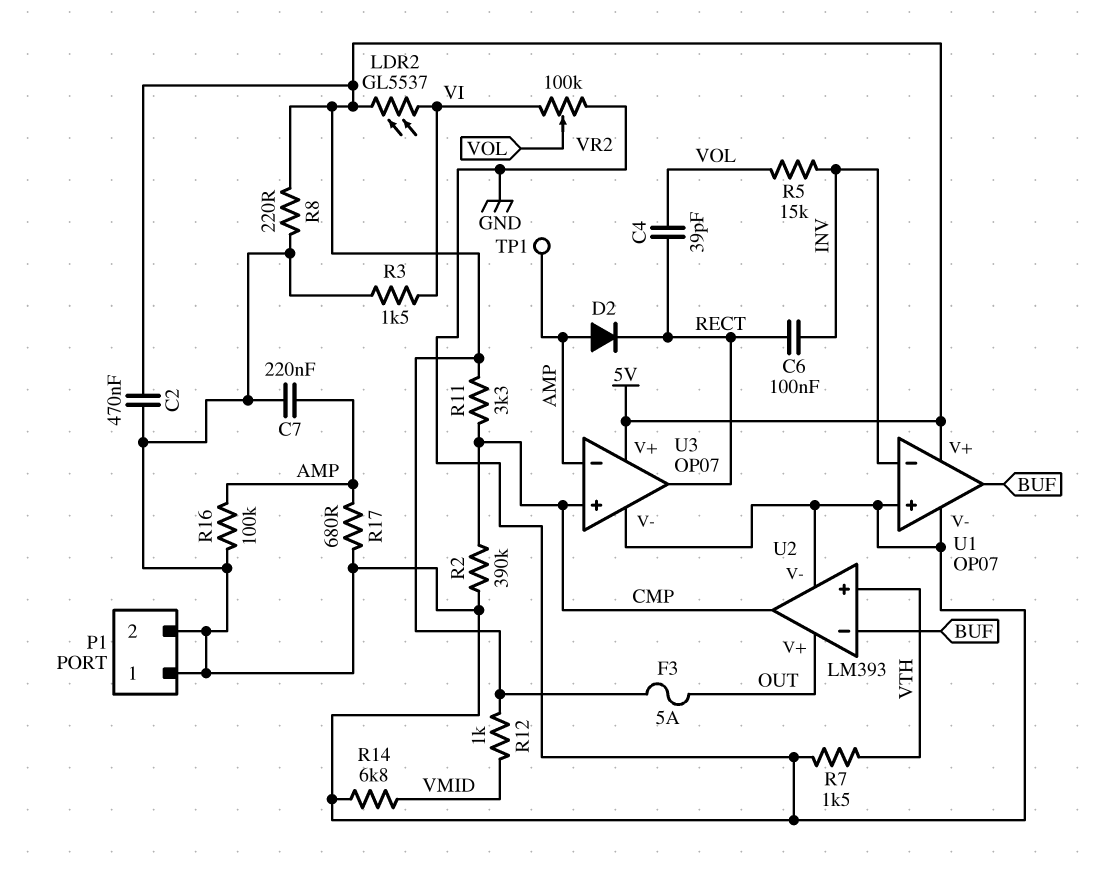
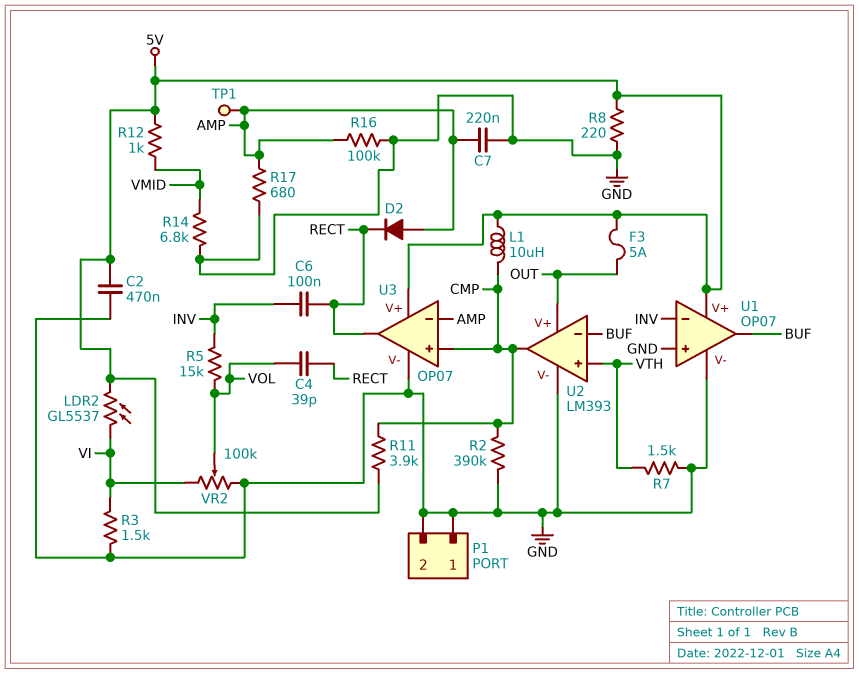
L1: none -> 10uH (5V, CMP)
R11: 3.3k (5V, CMP) -> 3.9k (5V, CMP)

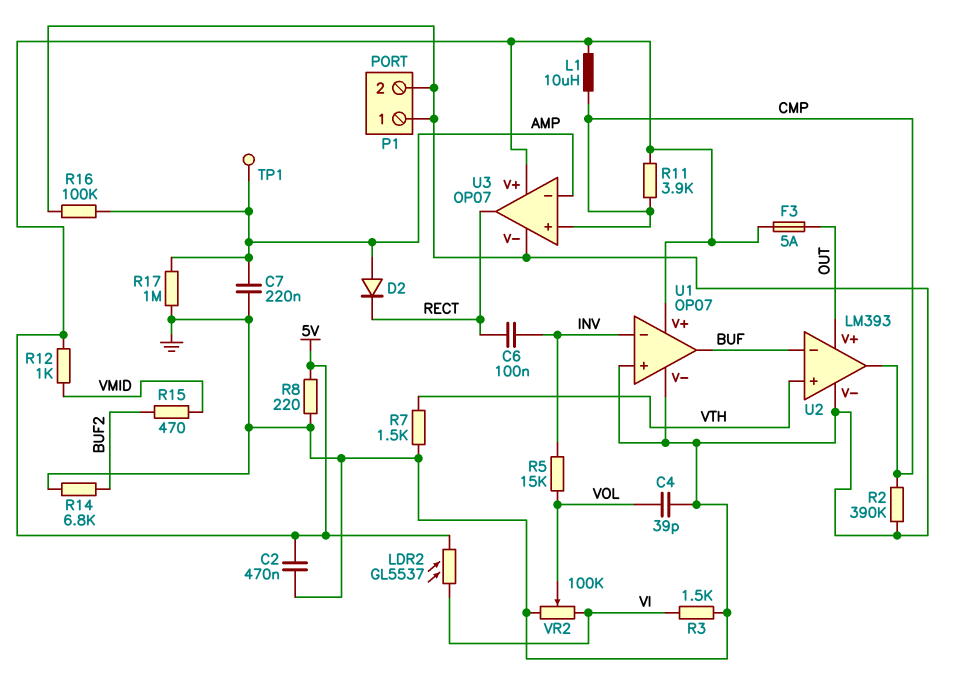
C4: 39pF (RECT, VOL) -> 39pF (GND, VOL)
R14: 6.8k (GND, VMID) -> 6.8k (BUF2, GND)
R15: none -> 470 (BUF2, VMID)
R17: 680 (AMP, GND) -> 1M (AMP, GND)

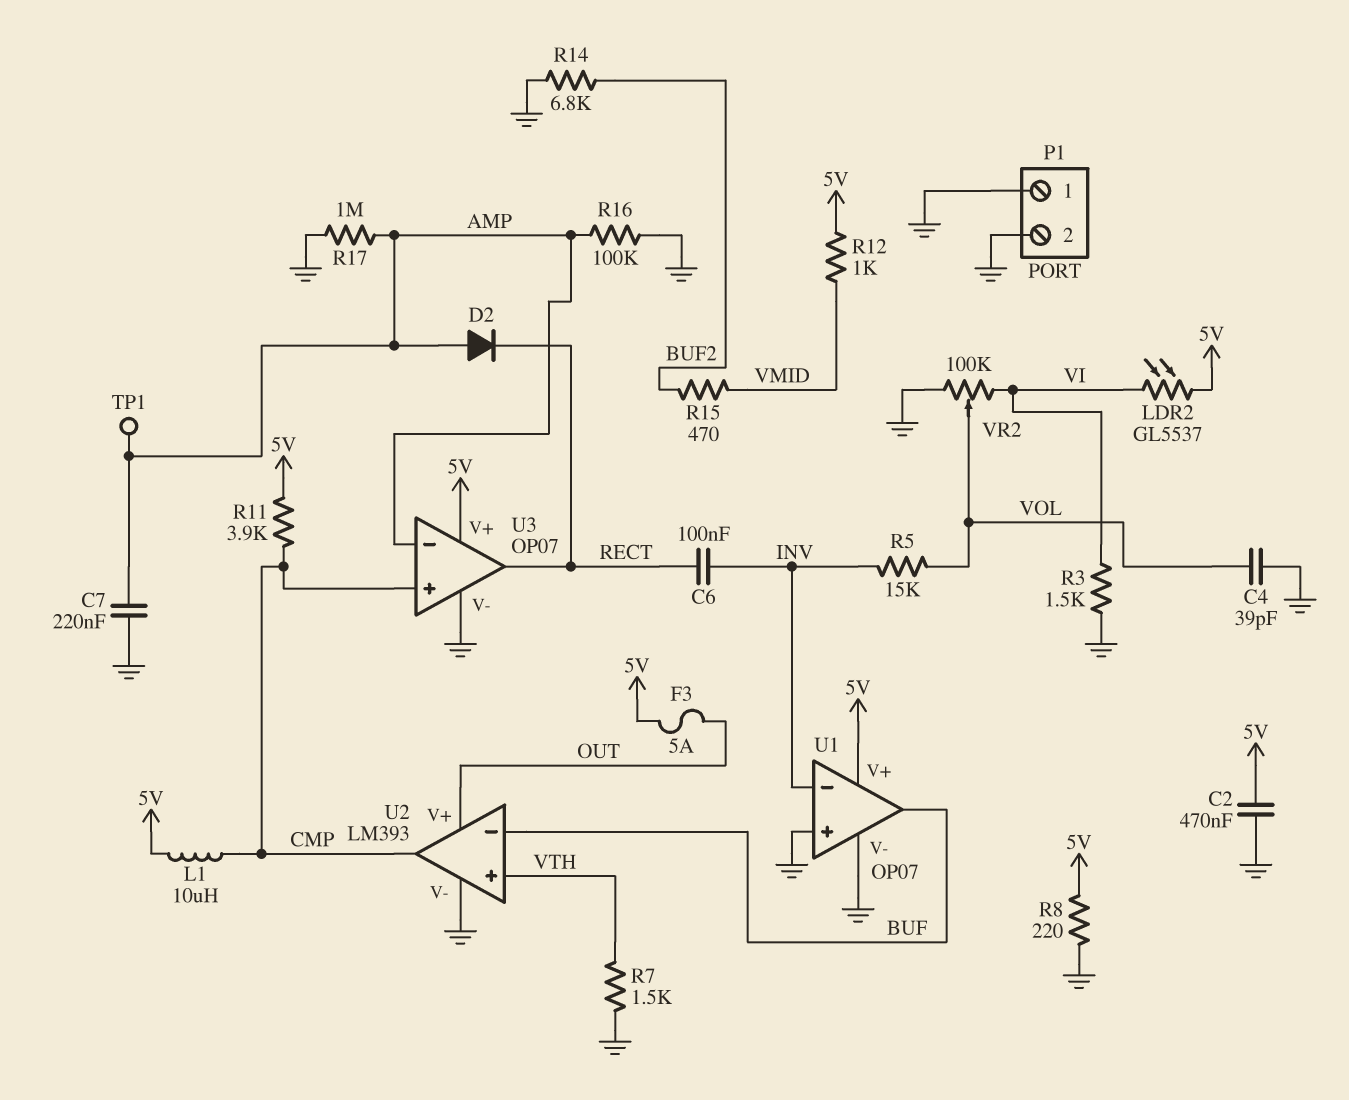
R2: 390k (CMP, GND) -> none

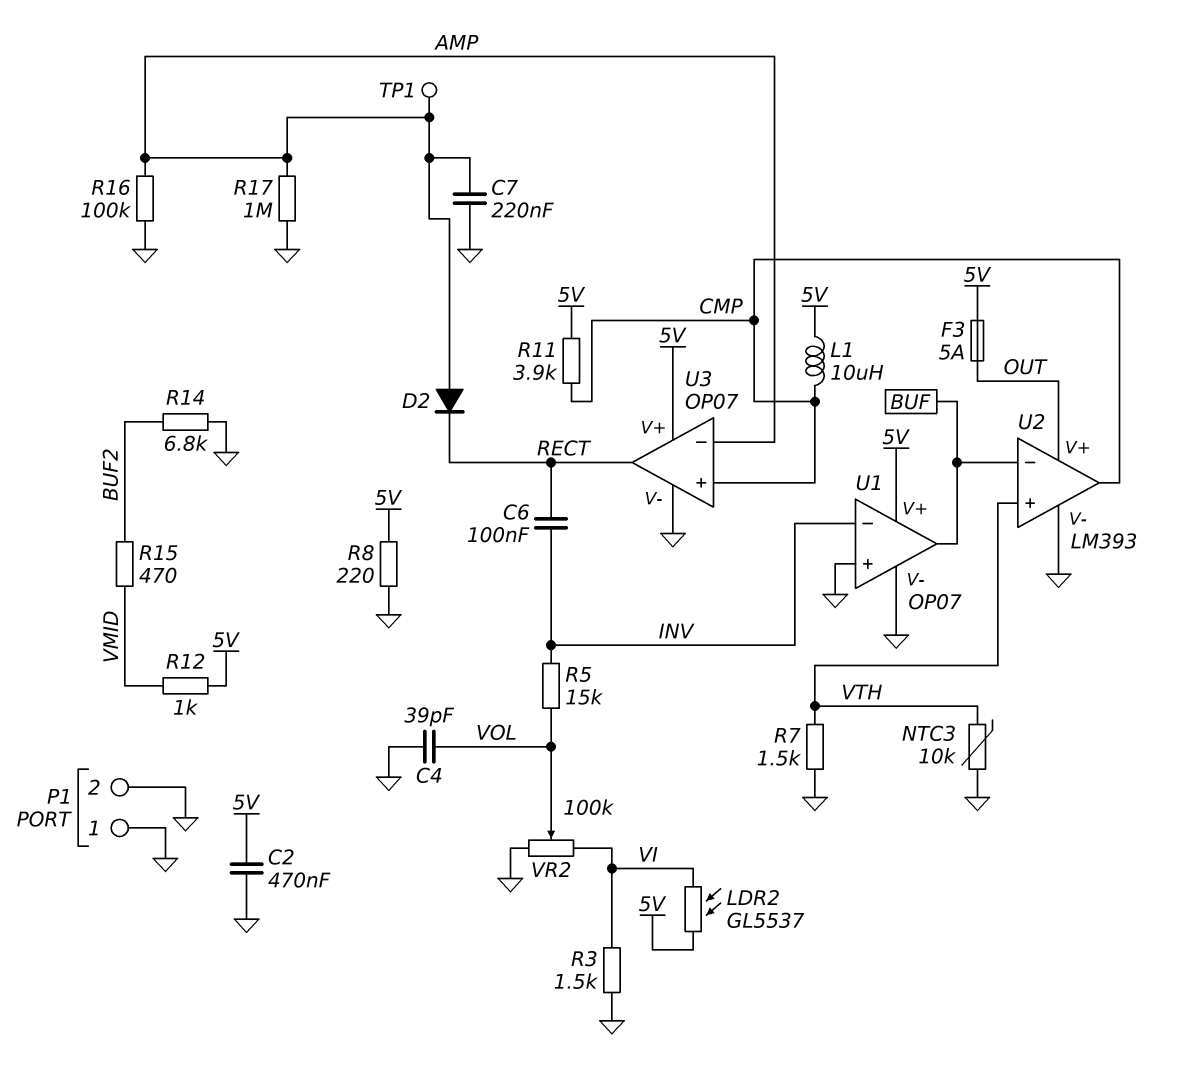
NTC3: none -> 10k (GND, VTH)

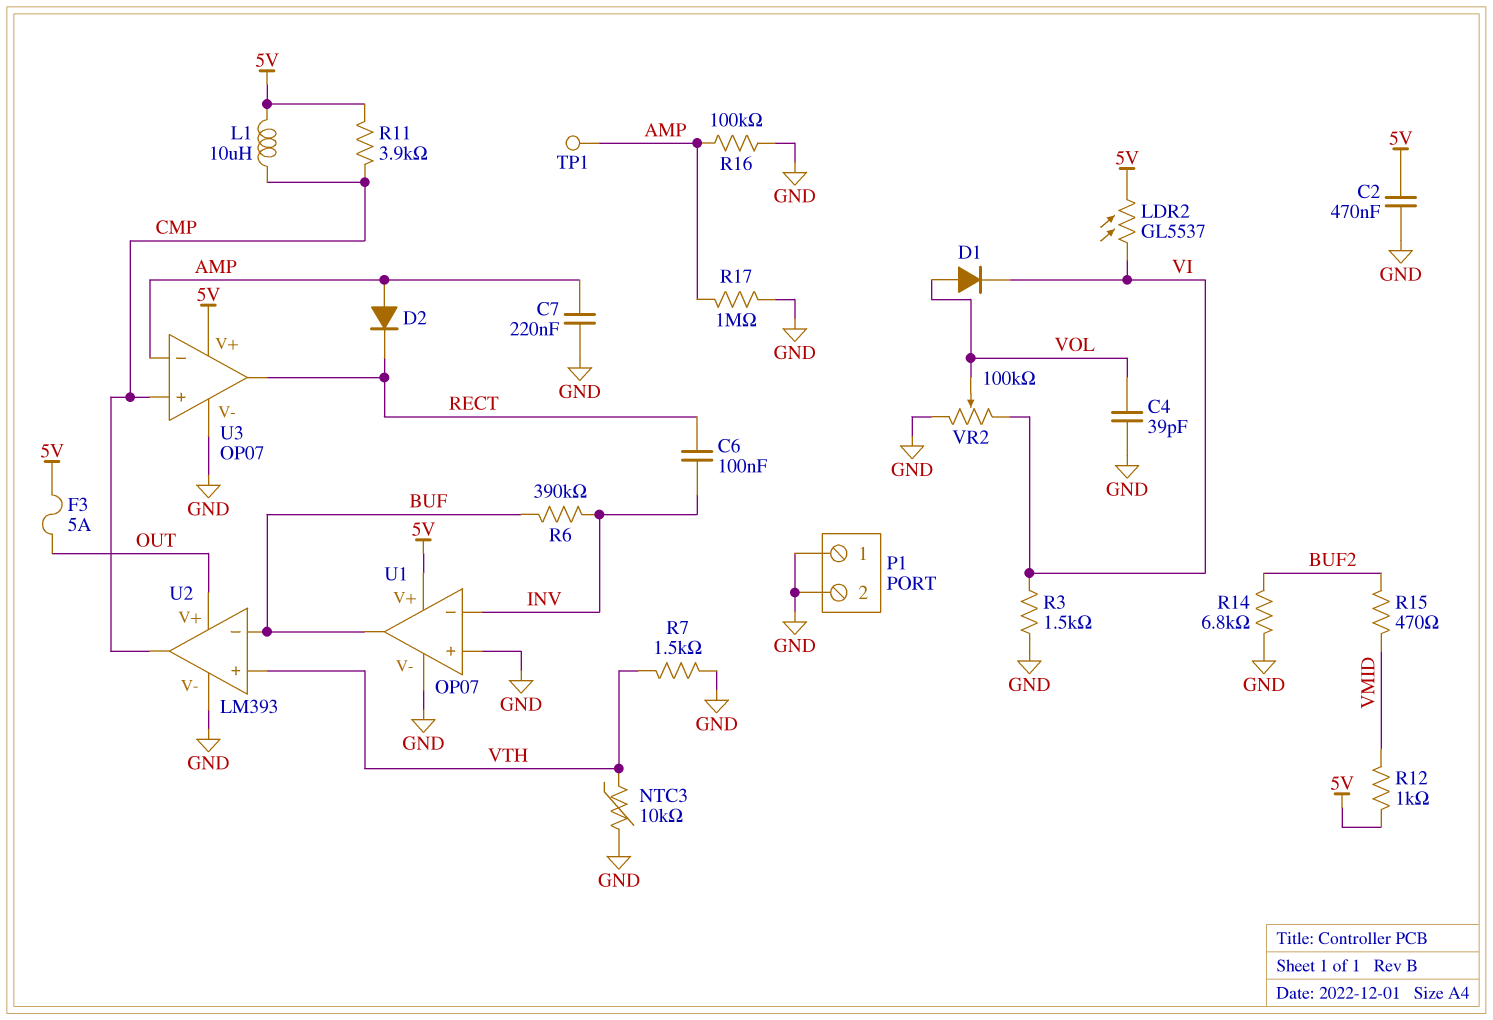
D1: none -> diode (A VOL, K VI)
R5: 15k (INV, VOL) -> none
R6: none -> 390k (BUF, INV)
R8: 220 (5V, GND) -> none

